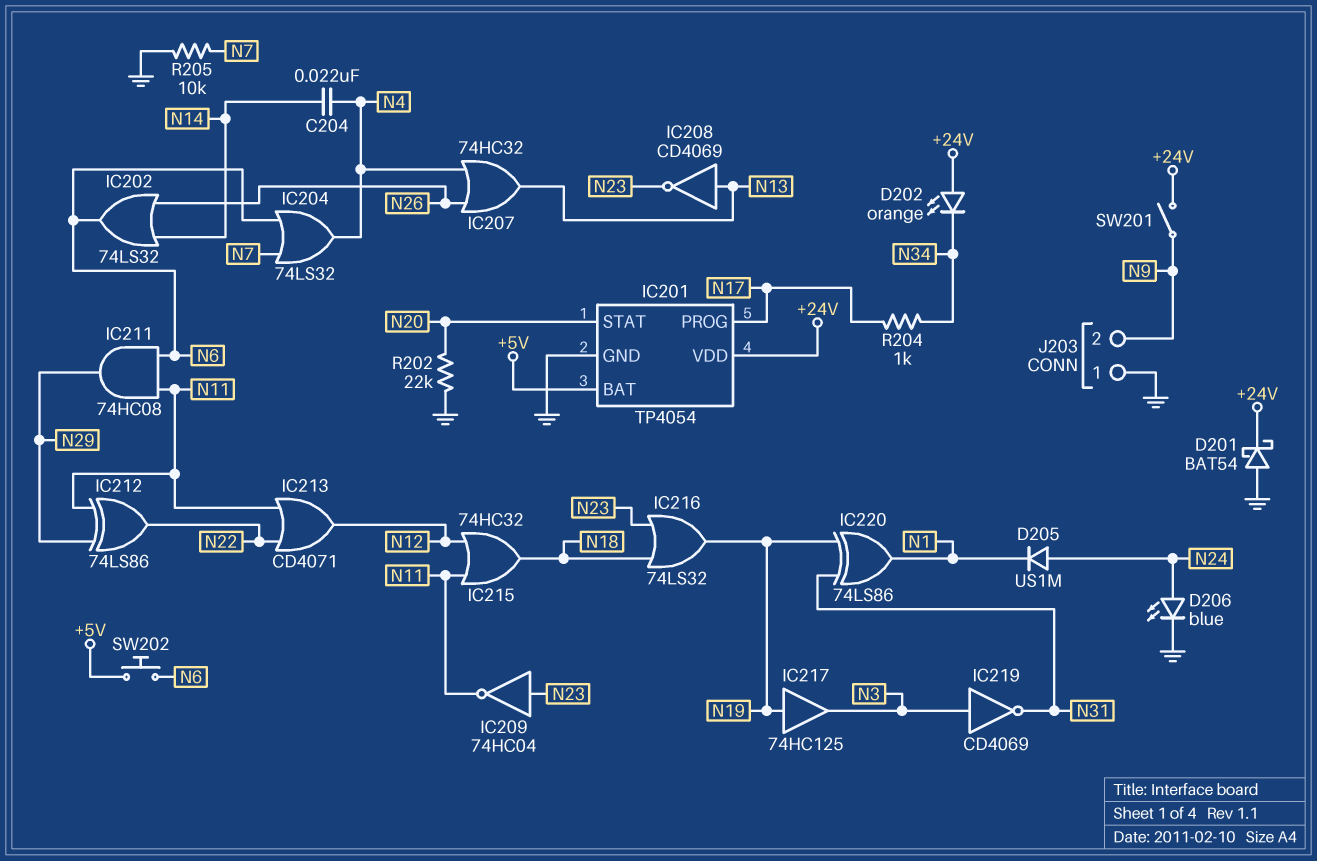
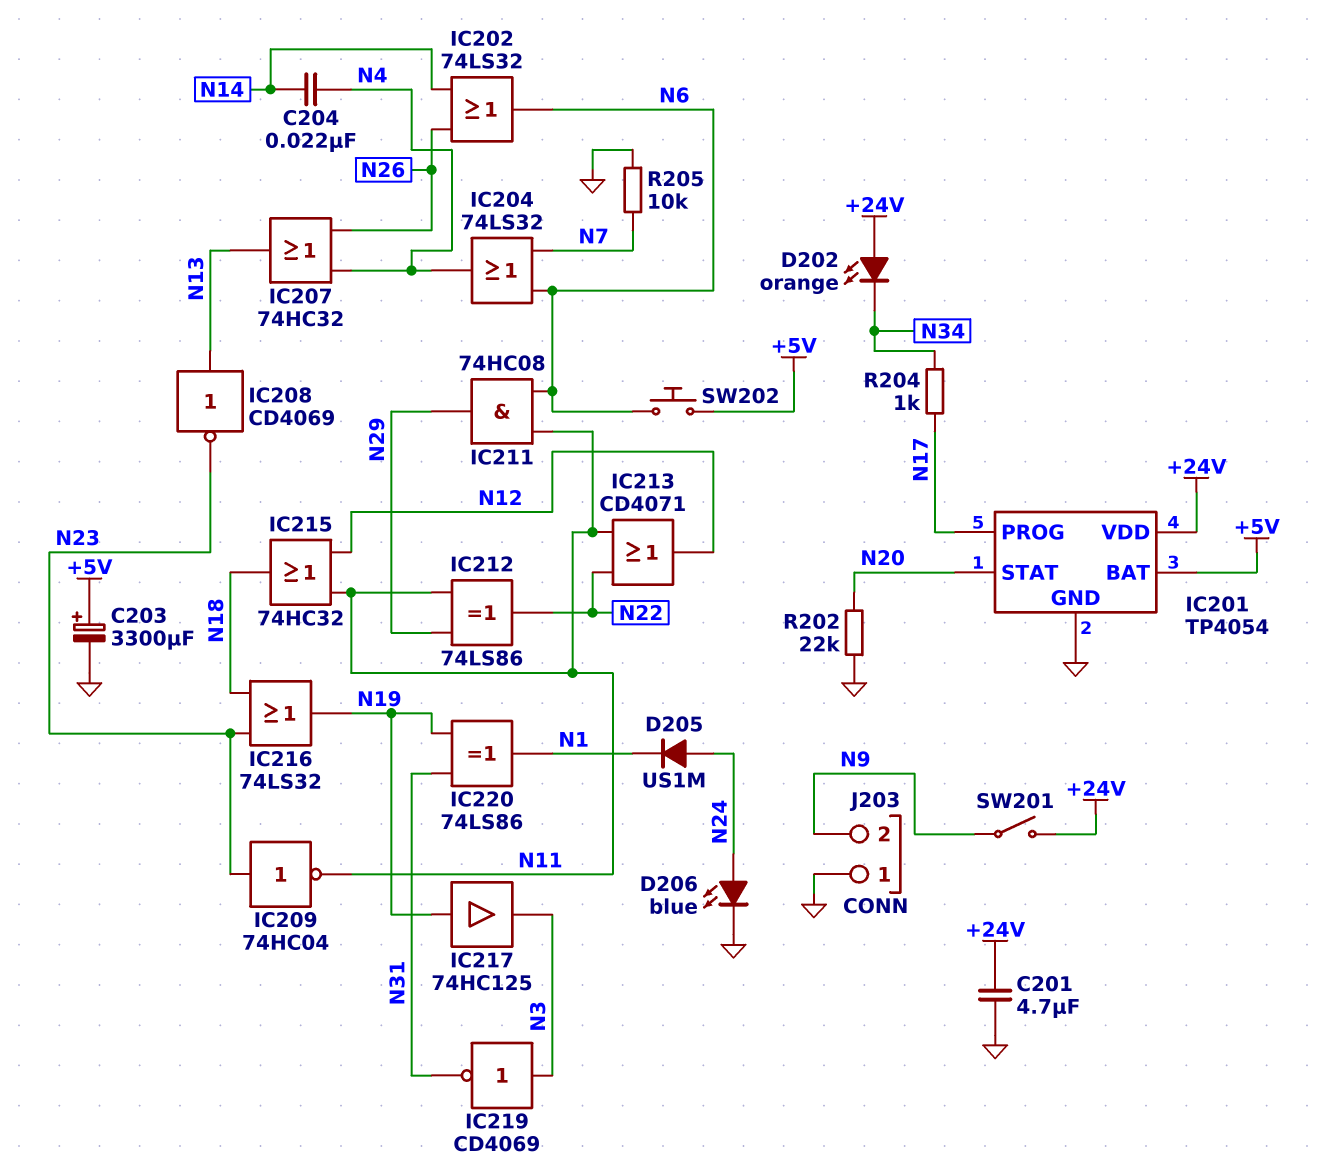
C201: none -> 4.7uF (+24V, GND)
C203: none -> 3300uF (plus +5V, minus GND)
D201: schottky BAT54 (A GND, K +24V) -> none

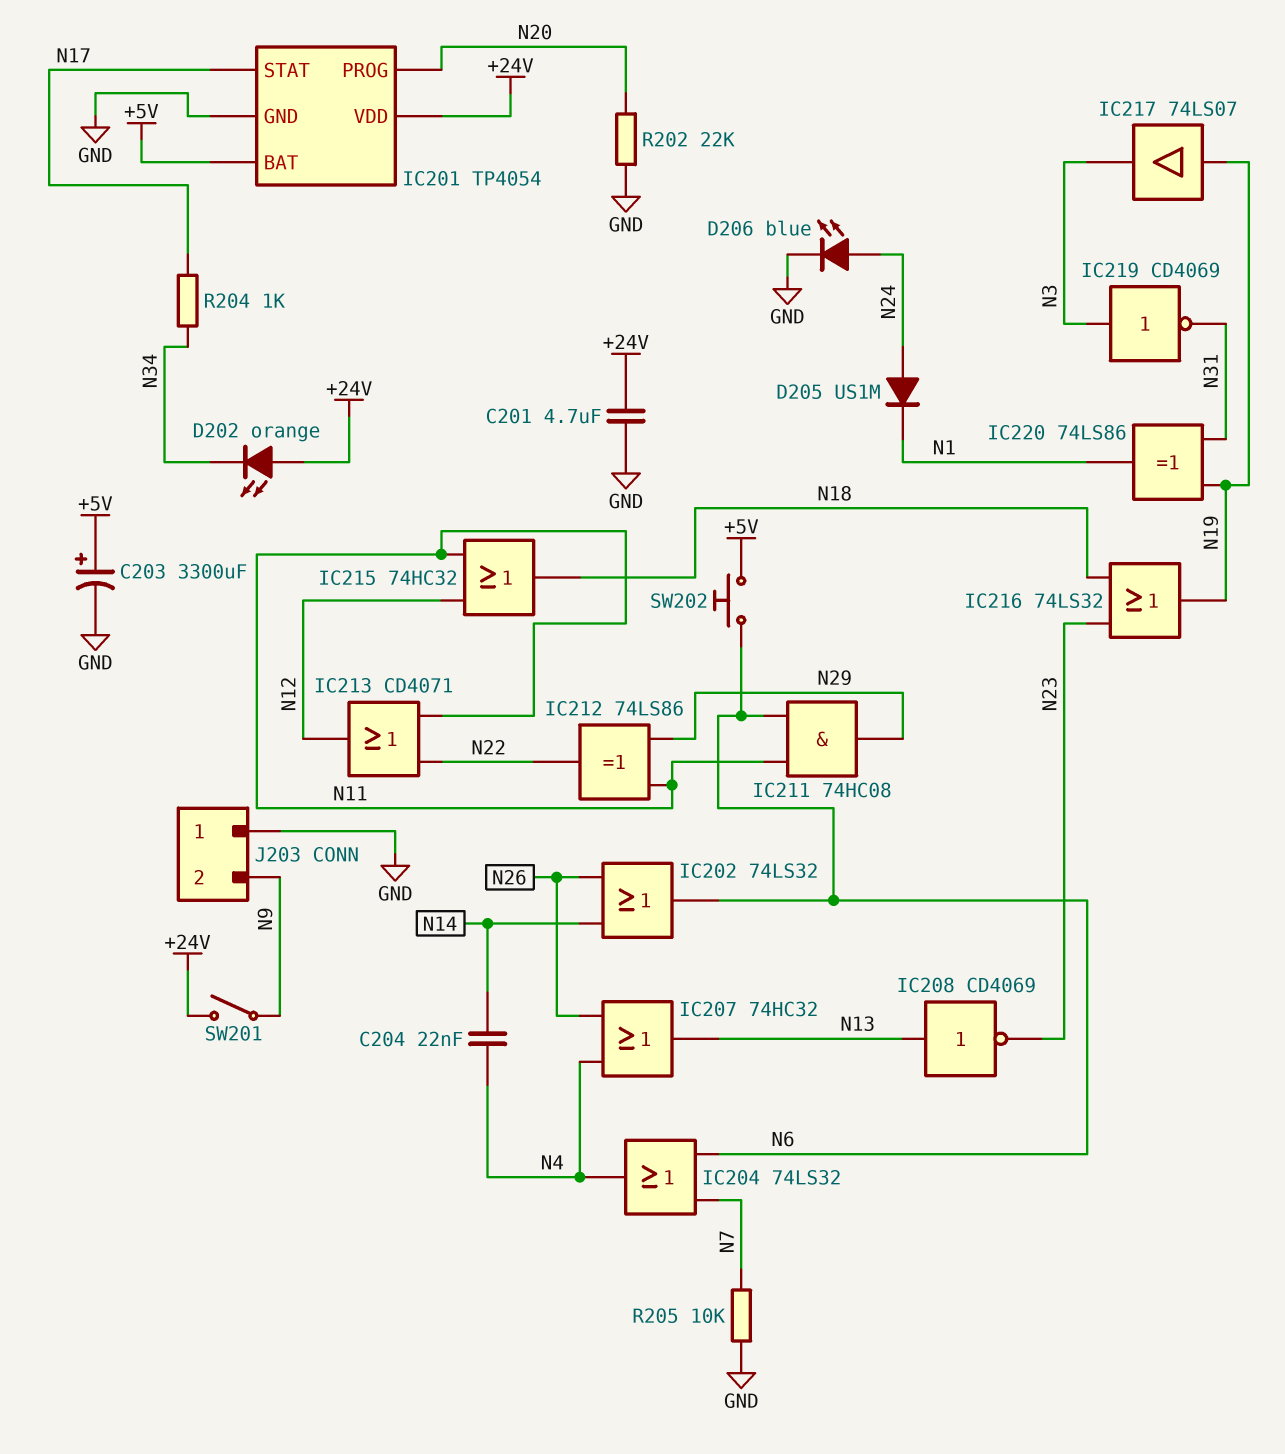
IC201 pin PROG: N17 -> N20
IC201 pin STAT: N20 -> N17
IC209: NOT 74HC04 (in N23, out N11) -> none
IC217: buffer 74HC125 (in N19, out N3) -> buffer 74LS07 (in N19, out N3)

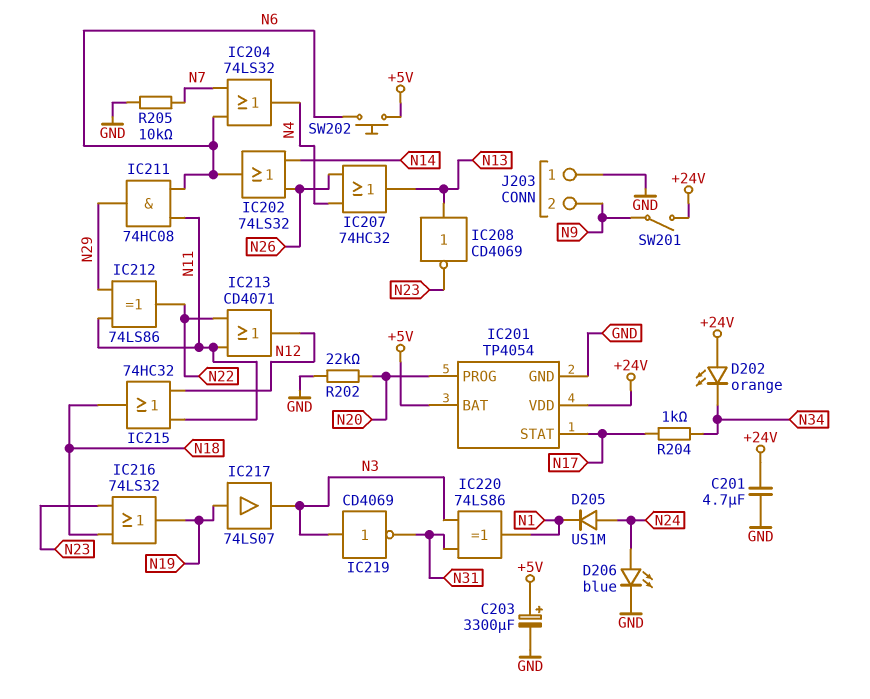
C204: 22nF (N4, N14) -> none
IC220: XOR 74LS86 (in N19, in N31, out N1) -> XOR 74LS86 (in N3, in N31, out N1)

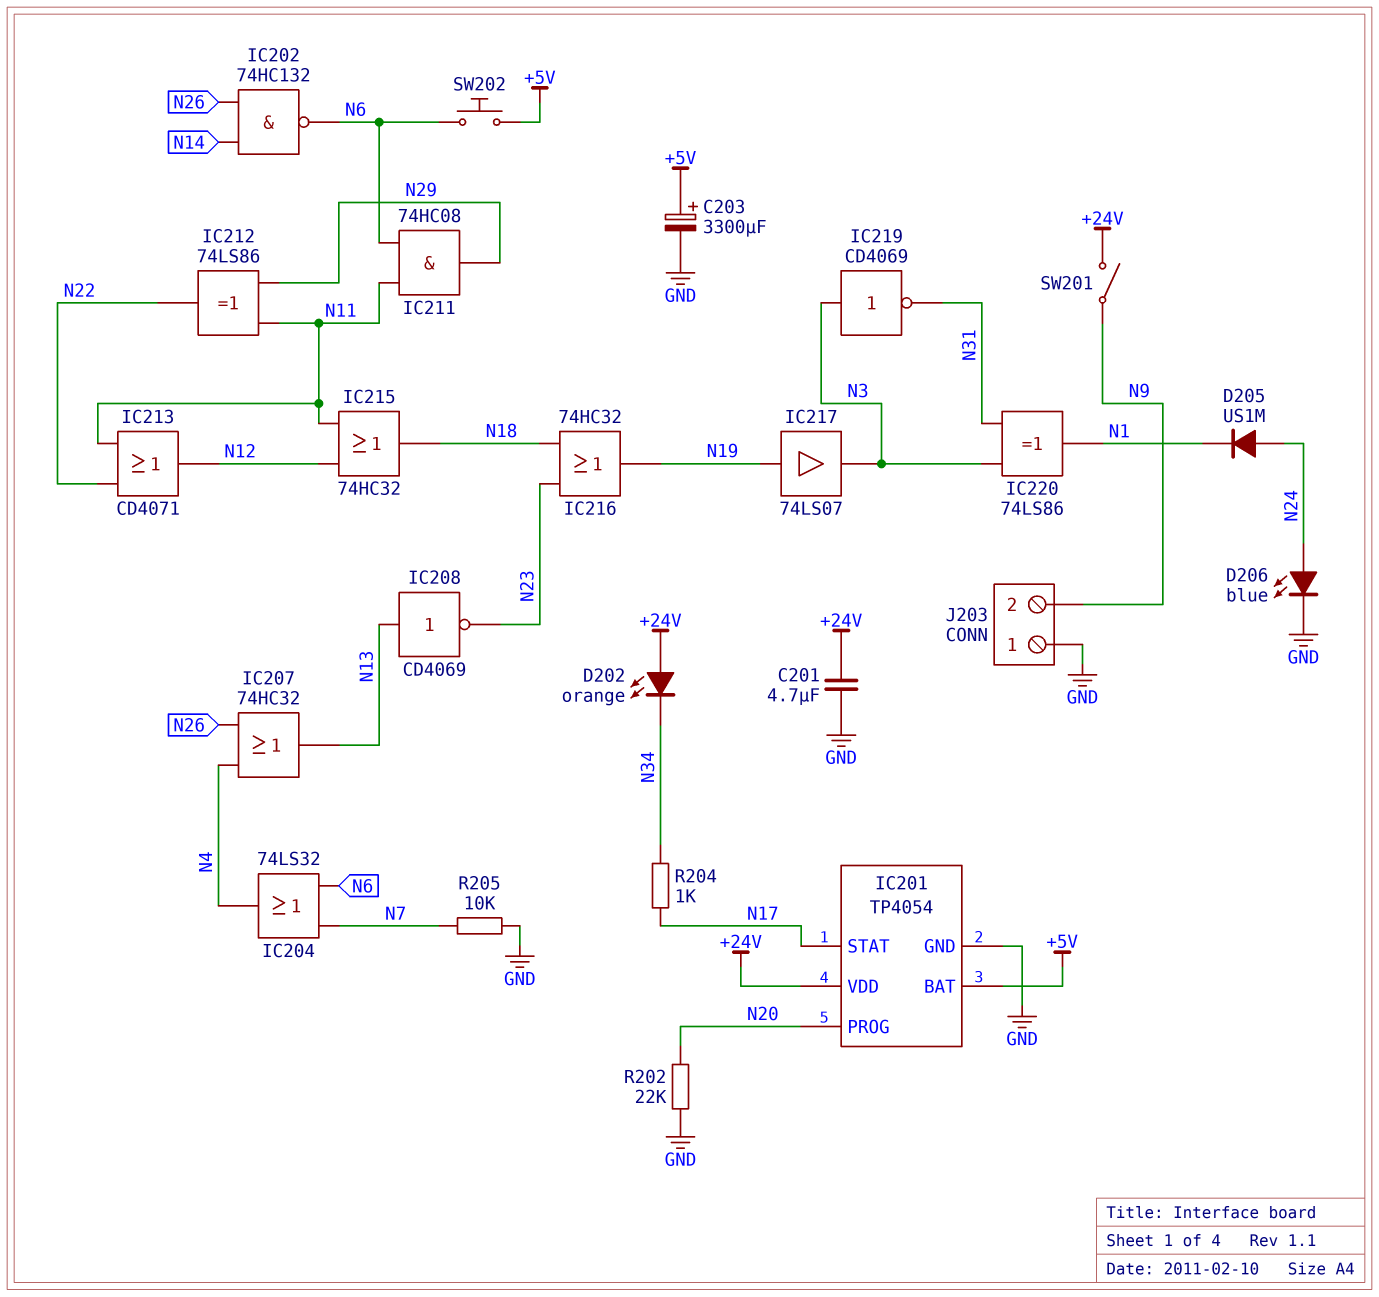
IC202: OR 74LS32 (in N14, in N26, out N6) -> NAND 74HC132 (in N14, in N26, out N6)
IC216: OR 74LS32 (in N18, in N23, out N19) -> OR 74HC32 (in N18, in N23, out N19)

